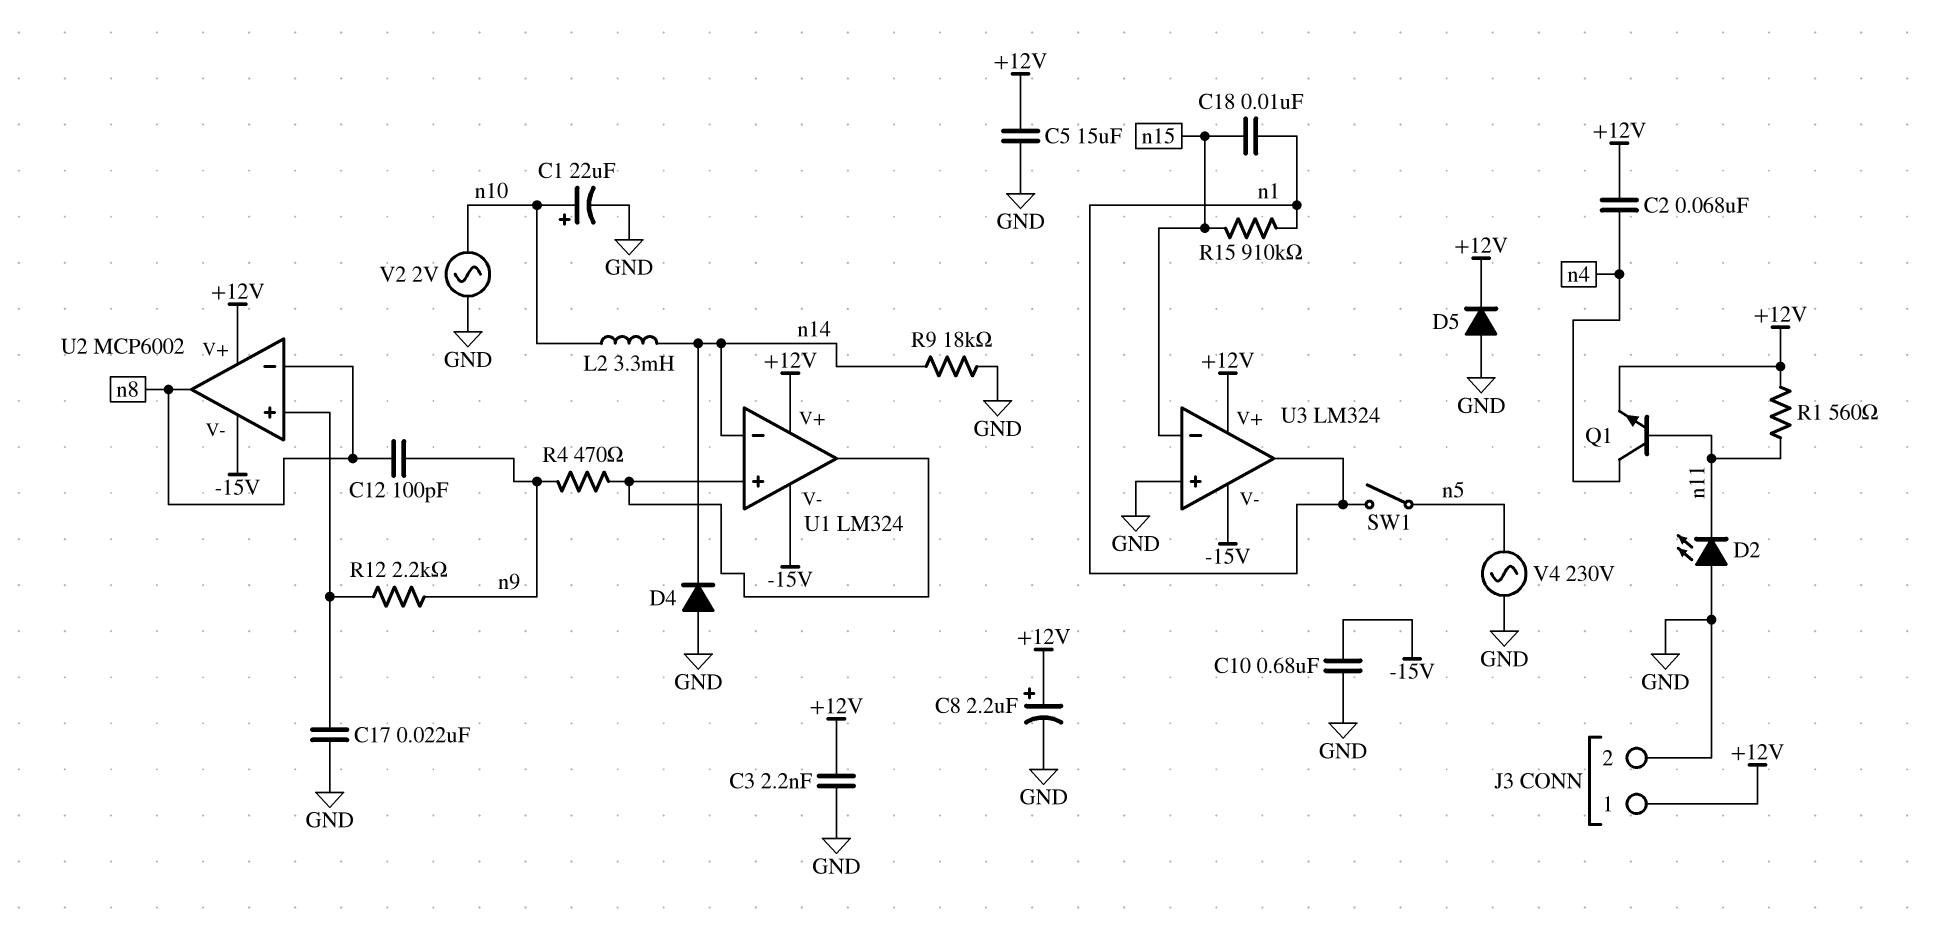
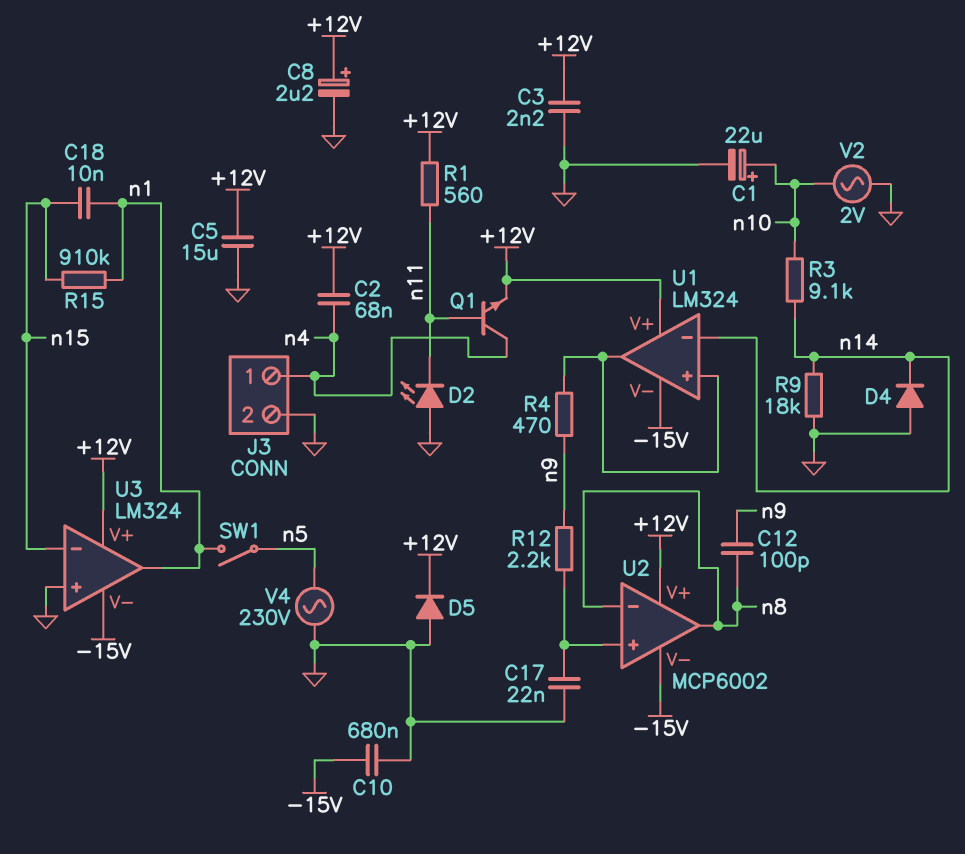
J3 pin 1: +12V -> n4
L2: 3.3mH (n10, n14) -> none
R3: none -> 9.1k (n10, n14)

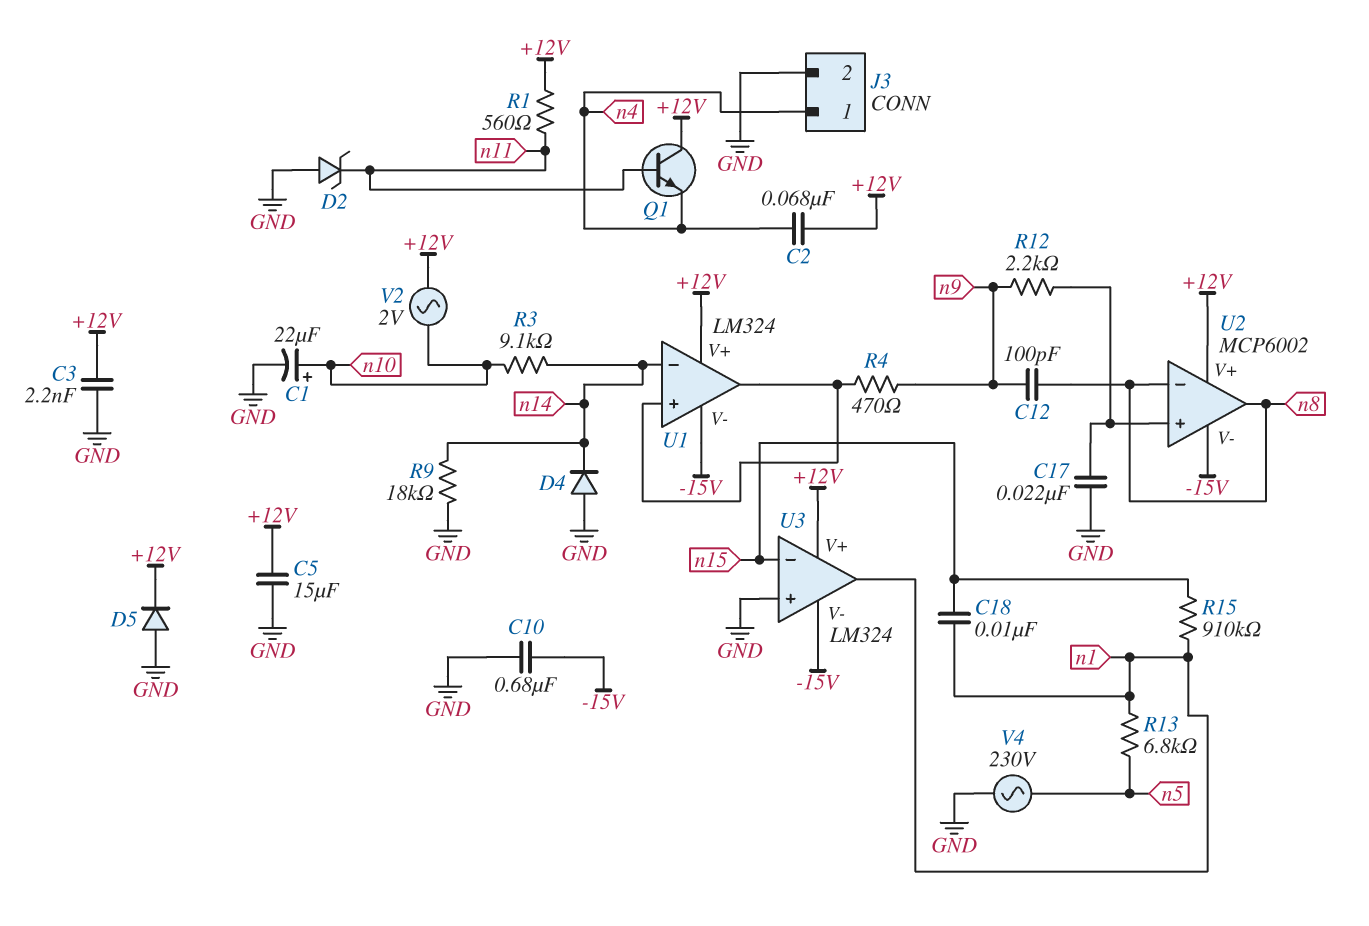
C8: 2.2uF (plus +12V, minus GND) -> none
D2: LED (A GND, K n11) -> zener (A GND, K n11)
Q1: NPN (B n11, C n4, E +12V) -> NPN (B n11, C +12V, E n4)
R13: none -> 6.8k (n1, n5)
SW1: switch (n1, n5) -> none
V2: AC 2V (GND, n10) -> AC 2V (+12V, n10)

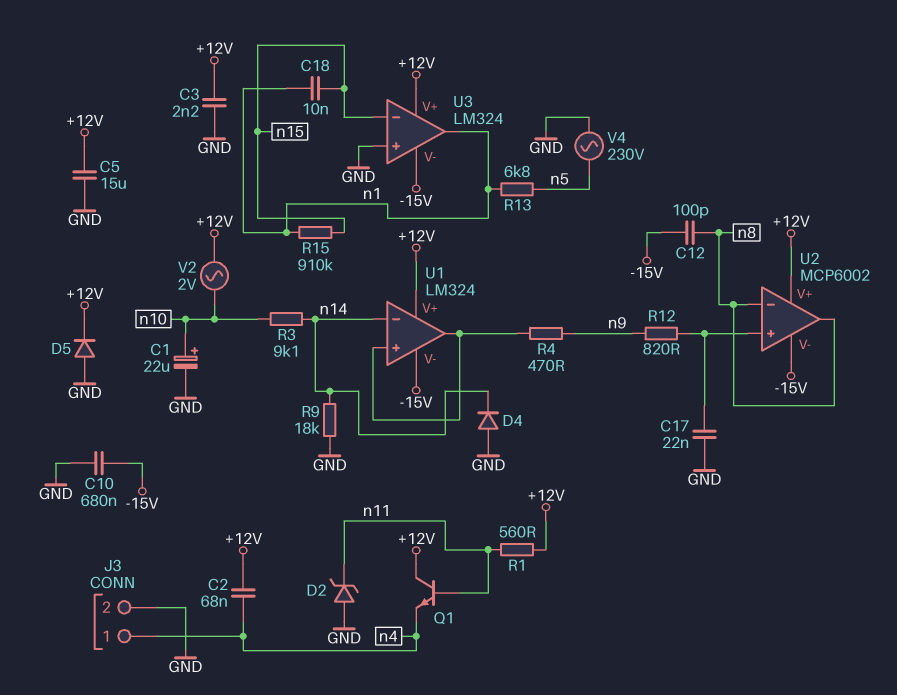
C12: 100pF (n8, n9) -> 100pF (-15V, n8)
R12: 2.2k (U2/in+, n9) -> 820 (U2/in+, n9)

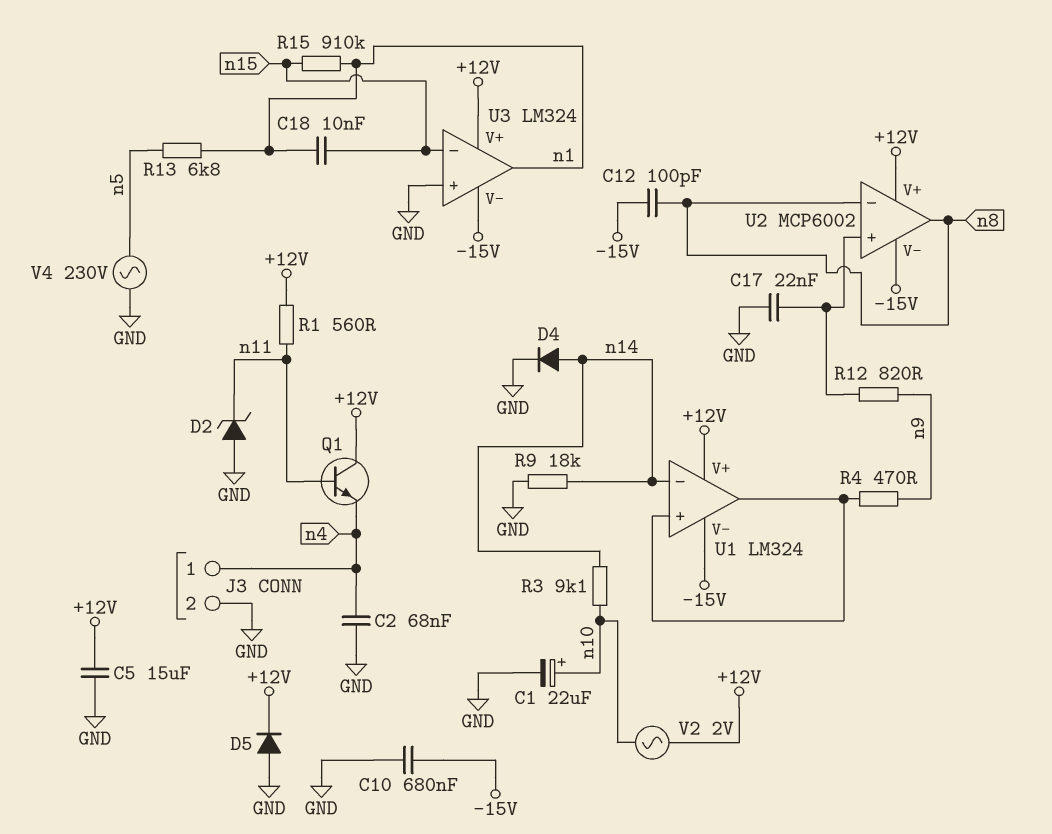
C2: 68nF (+12V, n4) -> 68nF (GND, n4)
C3: 2.2nF (+12V, GND) -> none
D4: diode (A GND, K n14) -> diode (A n14, K GND)

